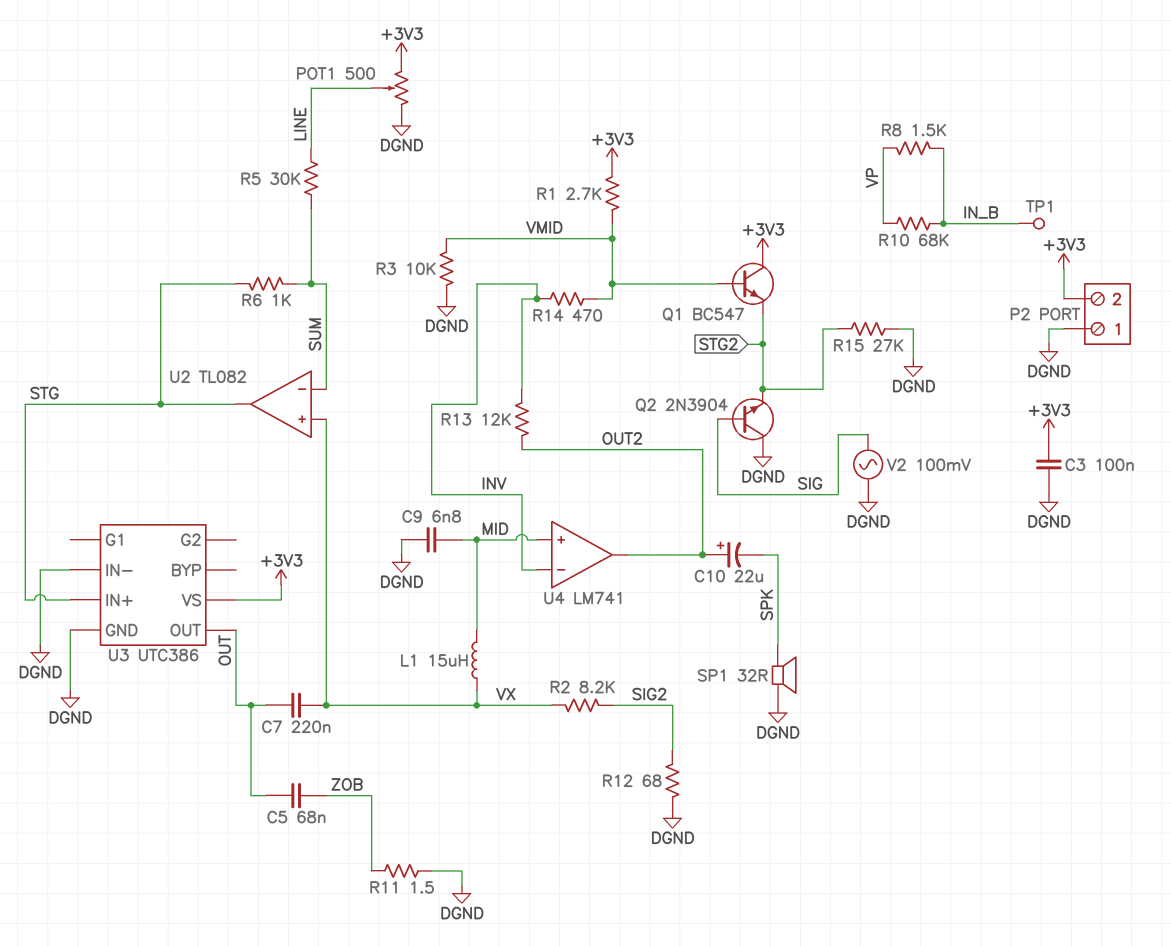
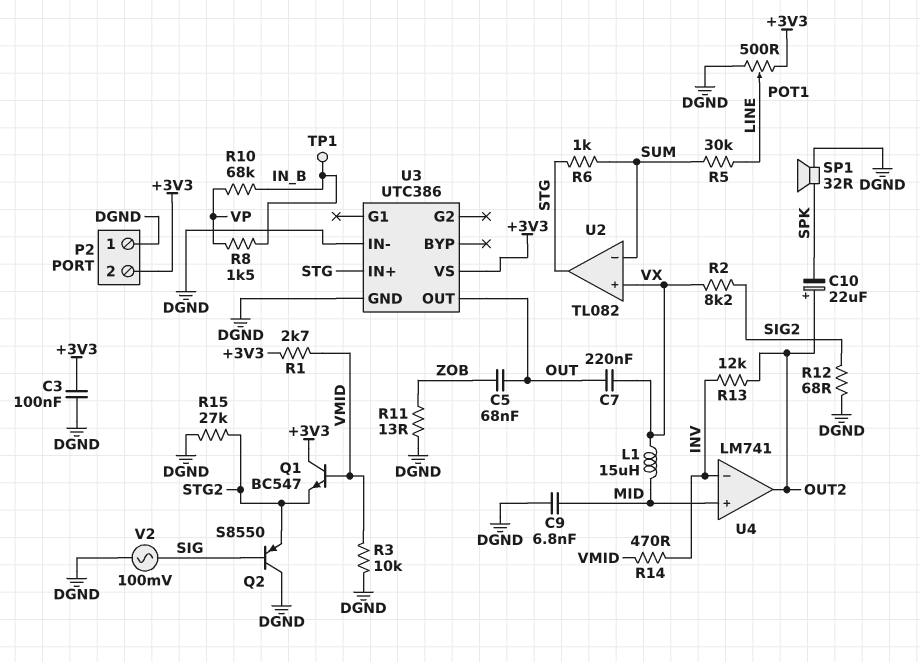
Q2: NPN 2N3904 (B SIG, C DGND, E STG2) -> PNP S8550 (B SIG, C DGND, E STG2)
R11: 1.5 (DGND, ZOB) -> 13 (DGND, ZOB)

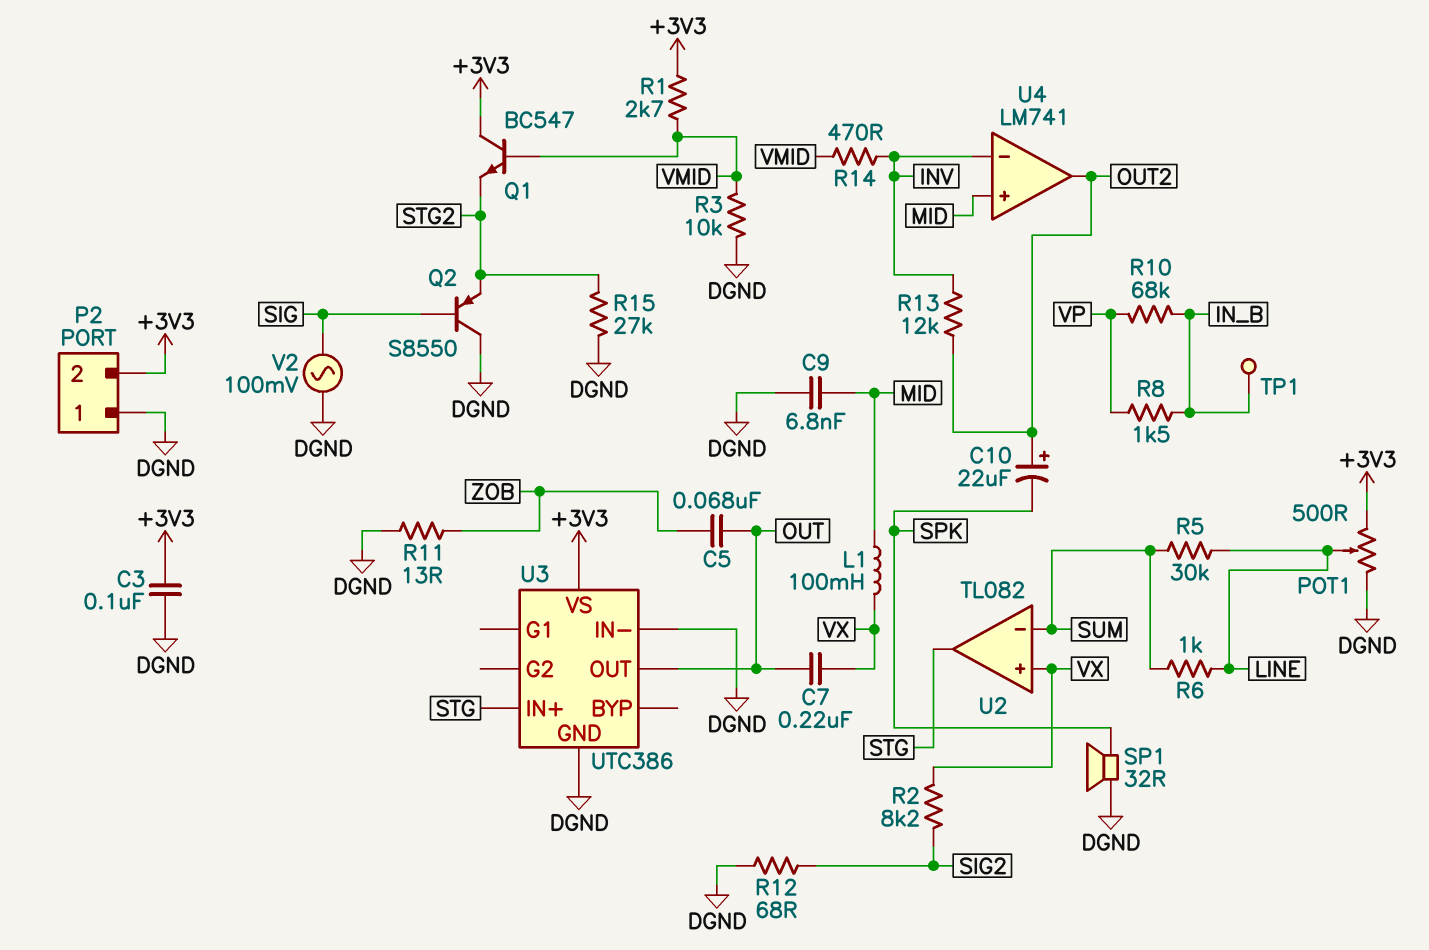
L1: 15uH (MID, VX) -> 100mH (MID, VX)
R6: 1k (STG, SUM) -> 1k (LINE, SUM)

